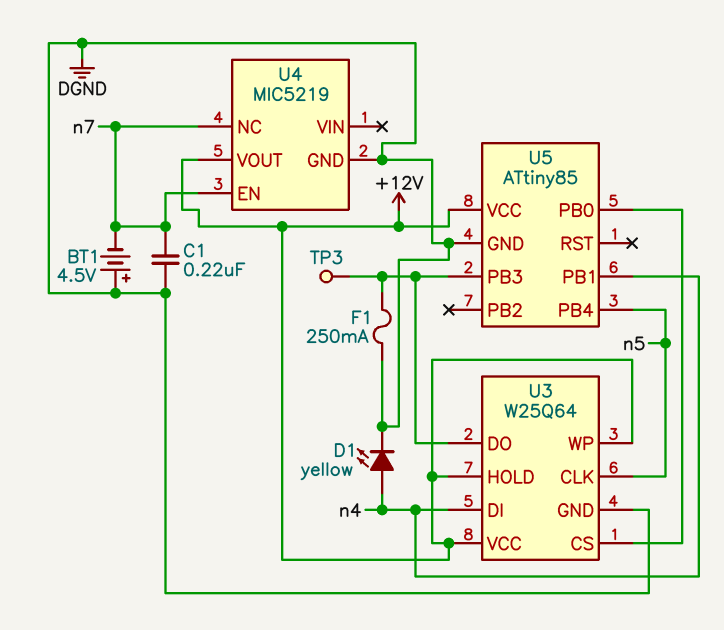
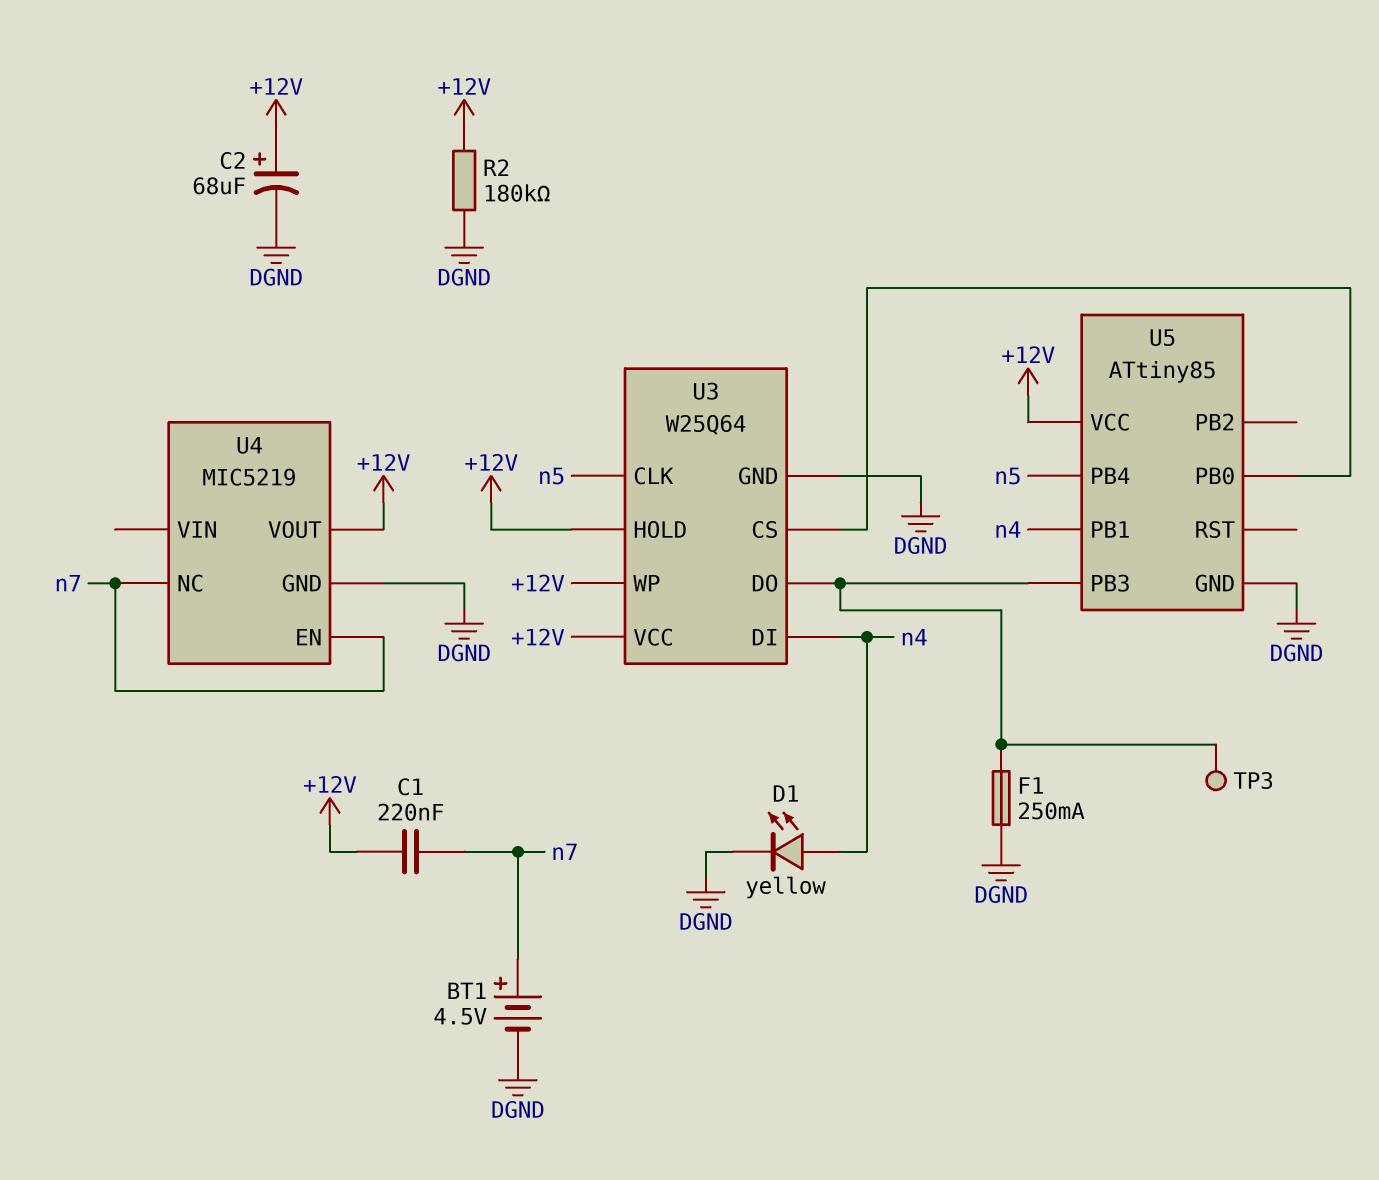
BT1: 4.5V (plus DGND, minus n7) -> 4.5V (plus n7, minus DGND)
C1: 220nF (DGND, n7) -> 220nF (+12V, n7)
C2: none -> 68uF (plus +12V, minus DGND)
R2: none -> 180k (+12V, DGND)

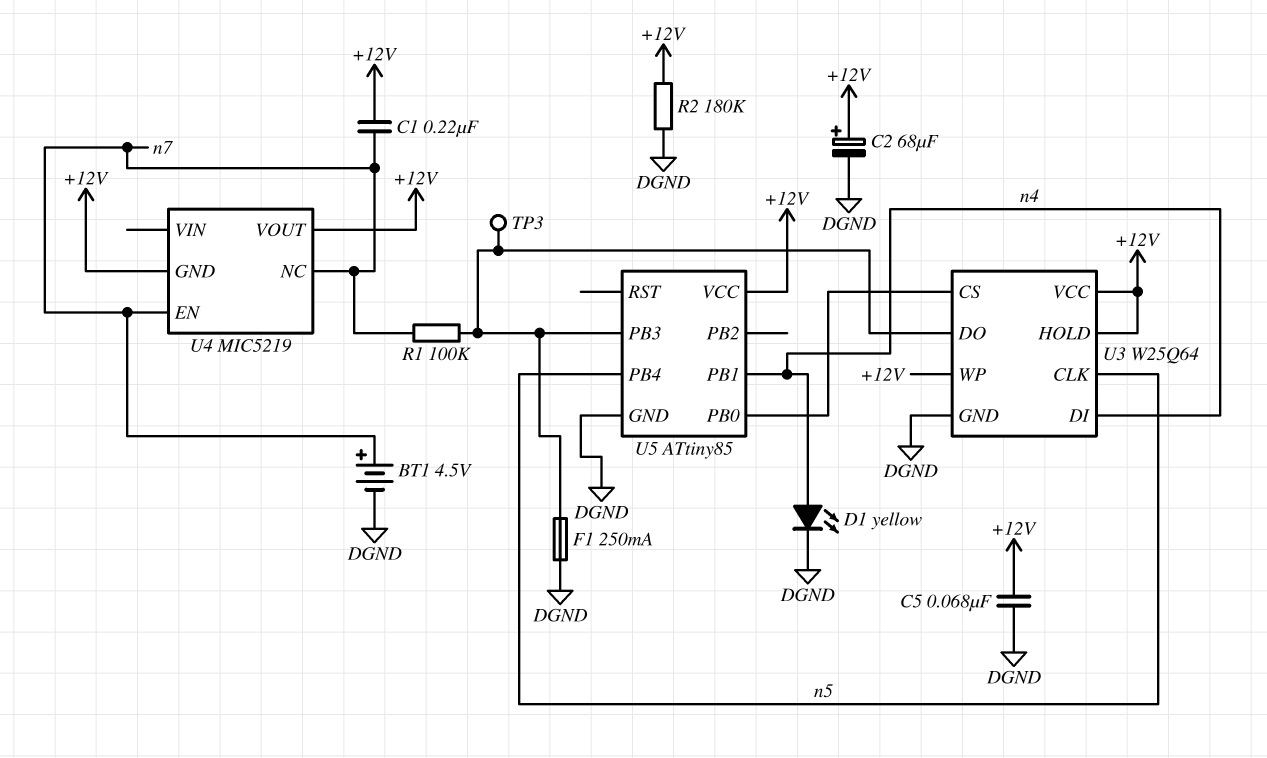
C5: none -> 68nF (+12V, DGND)
R1: none -> 100k (U3/DO, n7)
U4 pin GND: DGND -> +12V

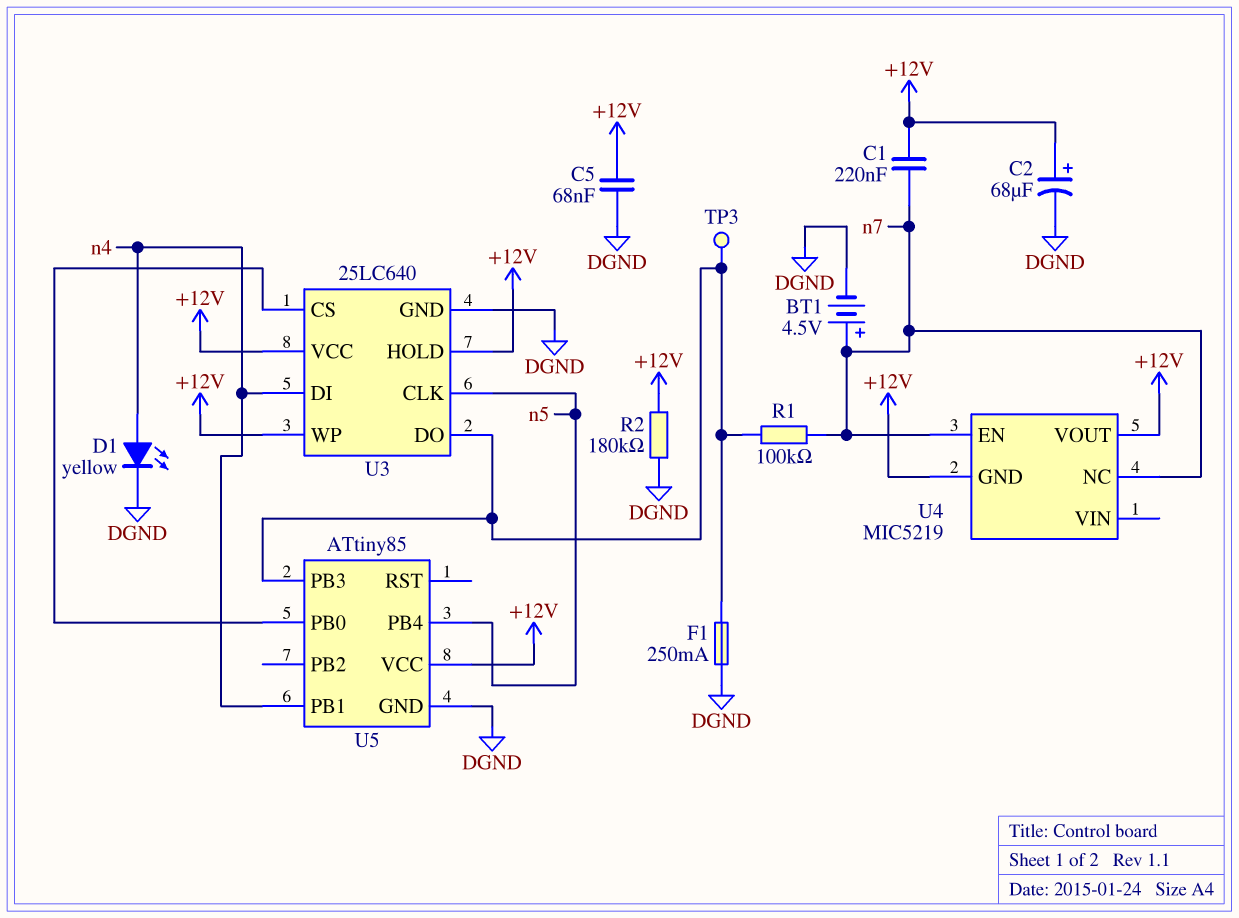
U3: W25Q64 -> 25LC640

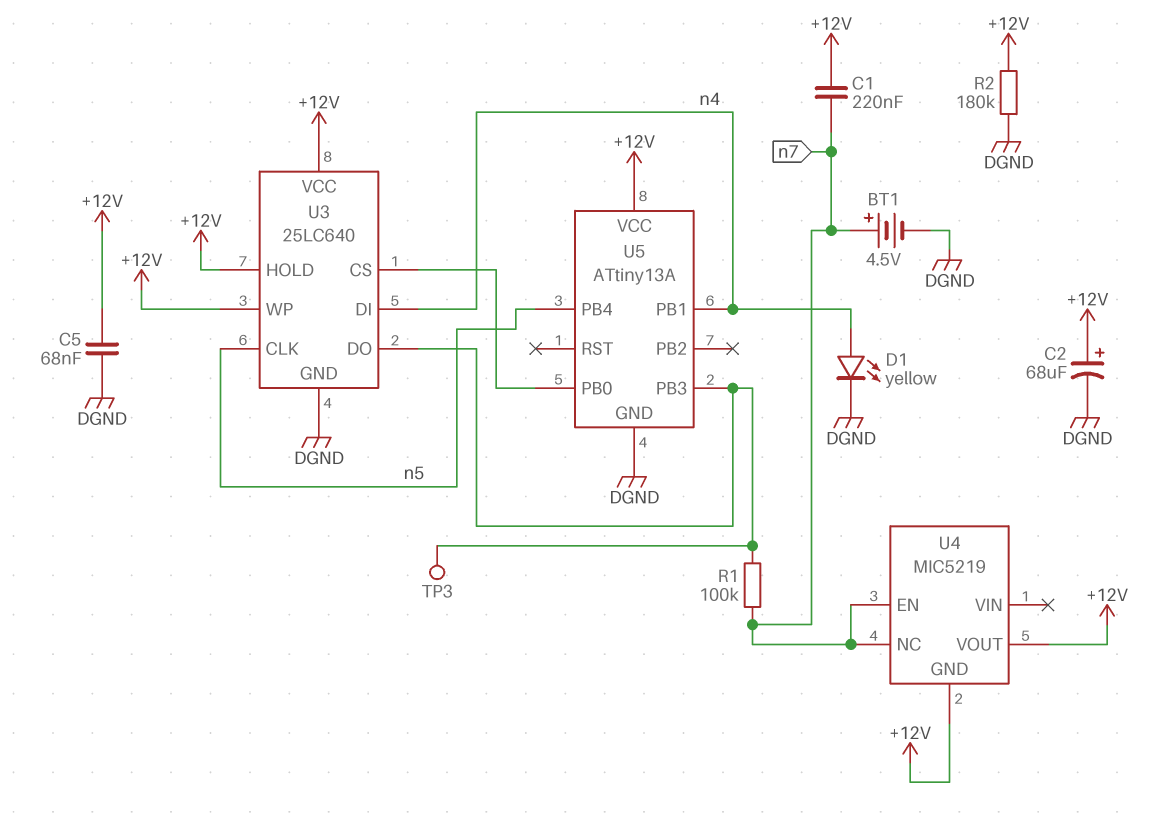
F1: 250mA (DGND, U3/DO) -> none
U5: ATtiny85 -> ATtiny13A

